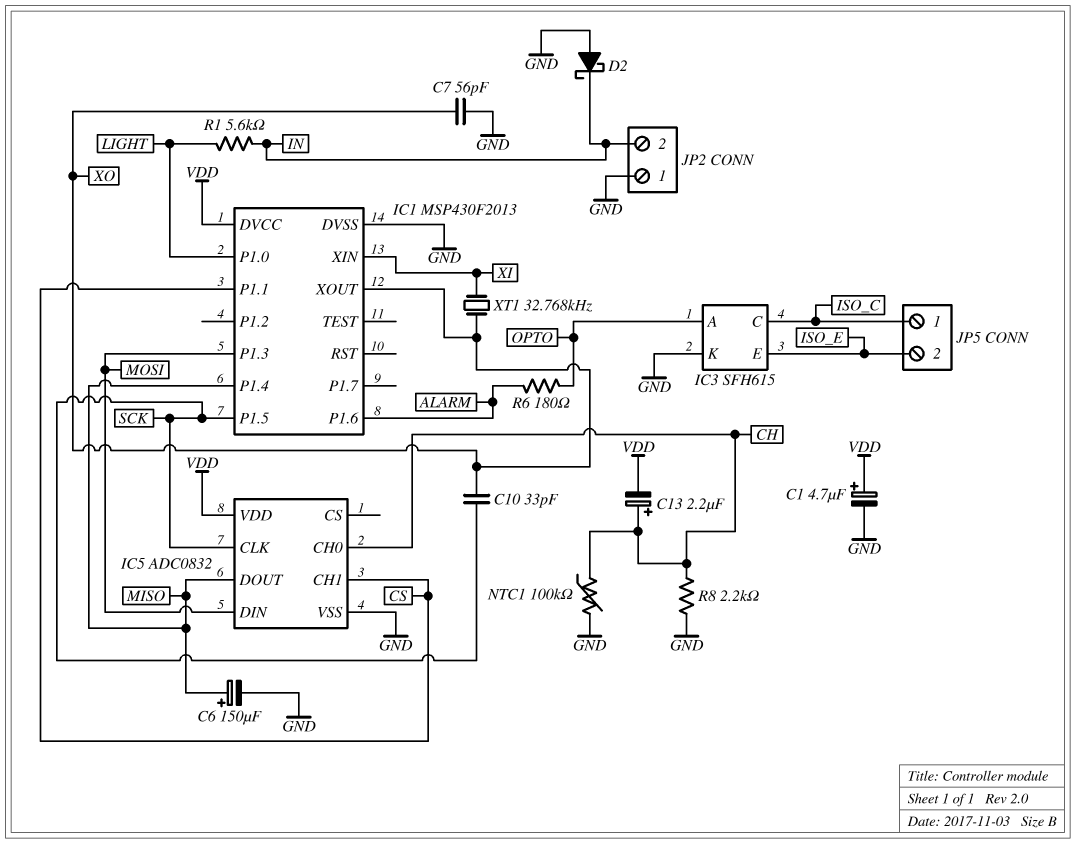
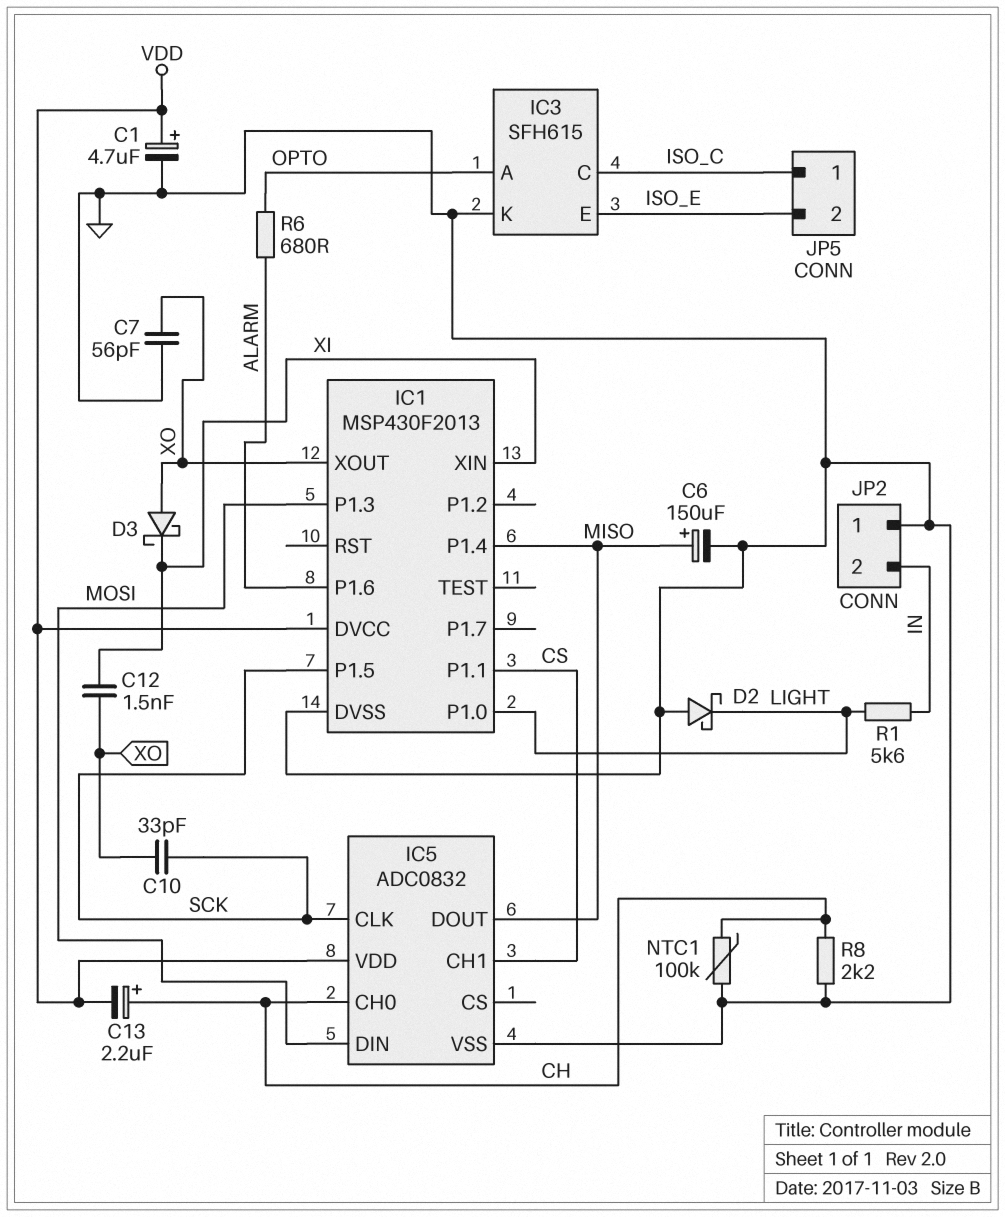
C12: none -> 1.5nF (XI, XO)
D2: schottky (A GND, K IN) -> schottky (A GND, K LIGHT)
D3: none -> schottky (A XO, K XI)
R6: 180 (ALARM, OPTO) -> 680 (ALARM, OPTO)
XT1: 32.768kHz (XI, XO) -> none

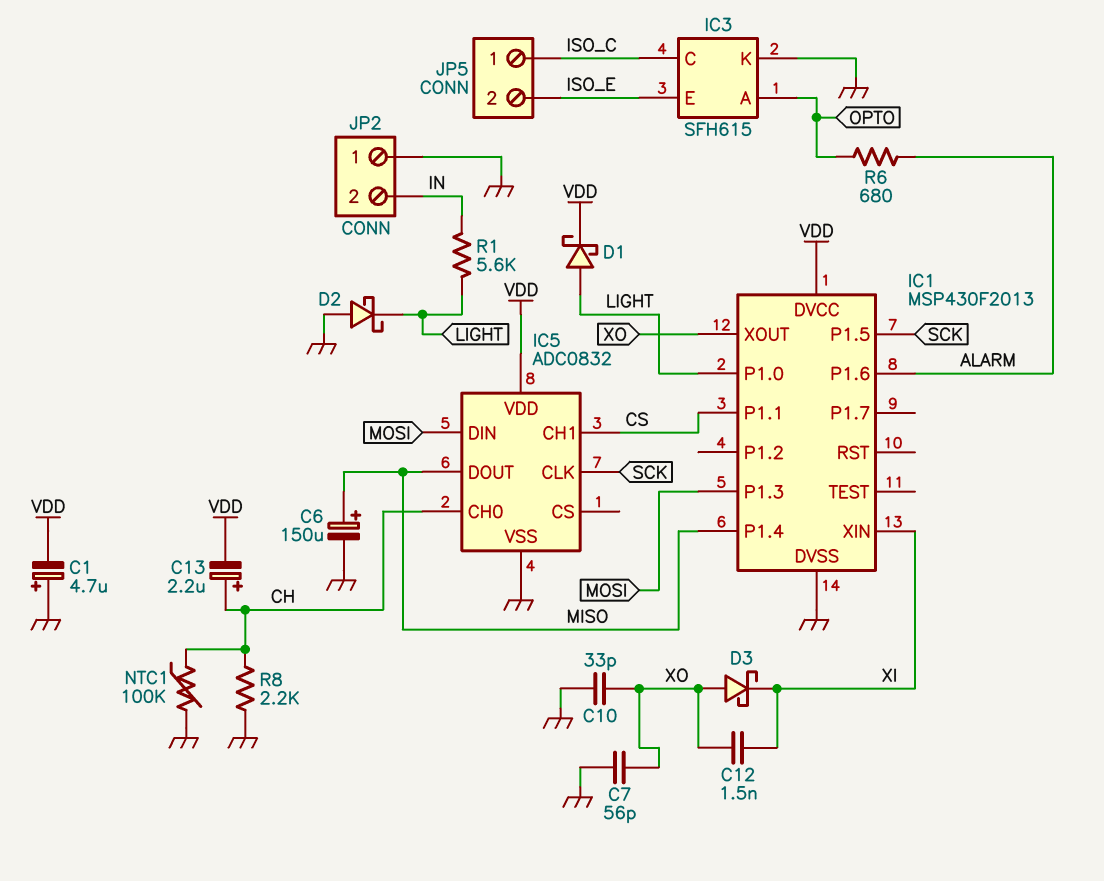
C1: 4.7uF (plus VDD, minus GND) -> 4.7uF (plus GND, minus VDD)
C10: 33pF (SCK, XO) -> 33pF (GND, XO)
D1: none -> schottky (A LIGHT, K VDD)

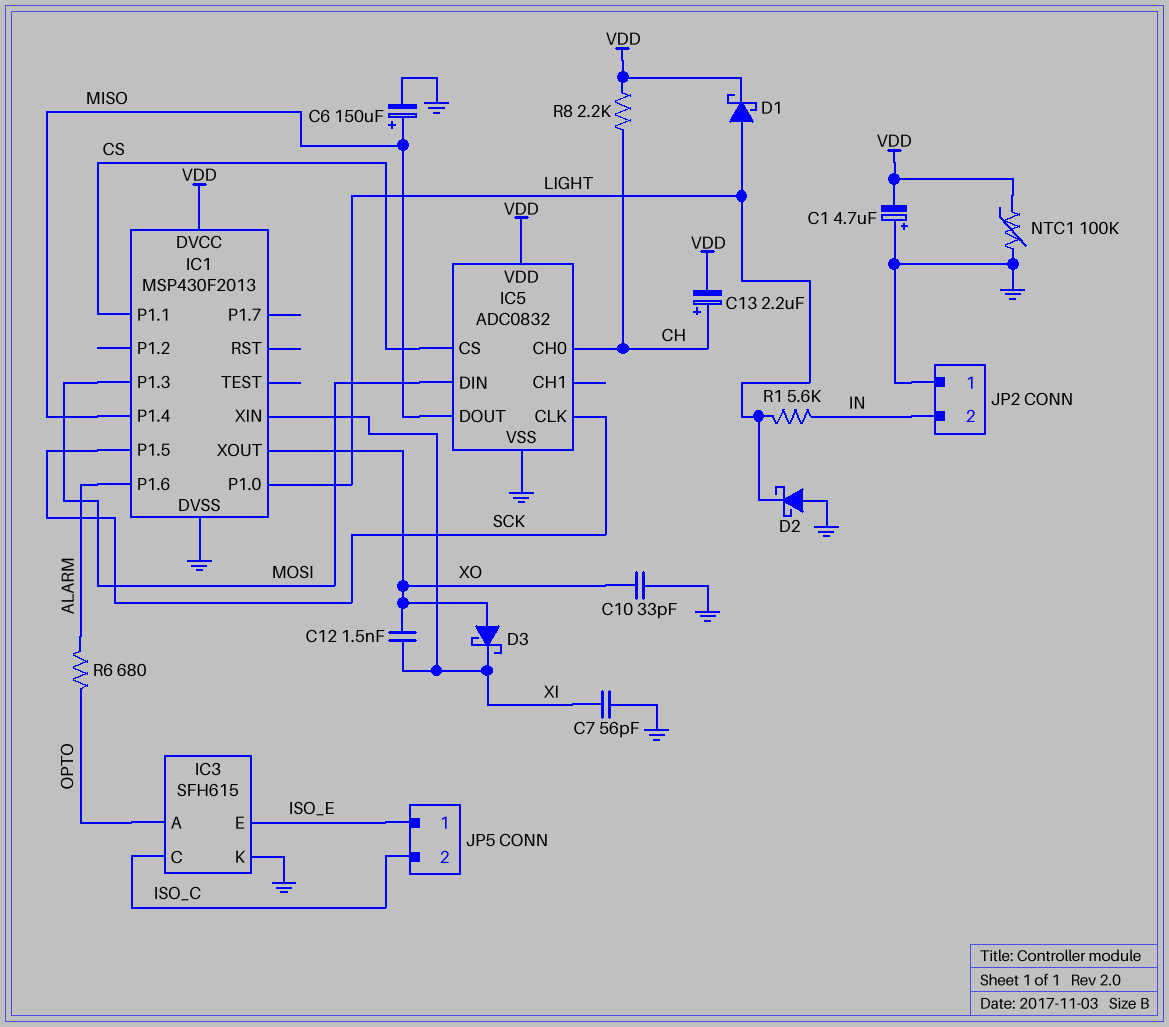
C7: 56pF (GND, XO) -> 56pF (GND, XI)
IC5 pin CH1: CS -> none
IC5 pin CS: none -> CS
JP5 pin 1: ISO_C -> ISO_E
JP5 pin 2: ISO_E -> ISO_C
NTC1: 100k (CH, GND) -> 100k (GND, VDD)
R8: 2.2k (CH, GND) -> 2.2k (CH, VDD)

